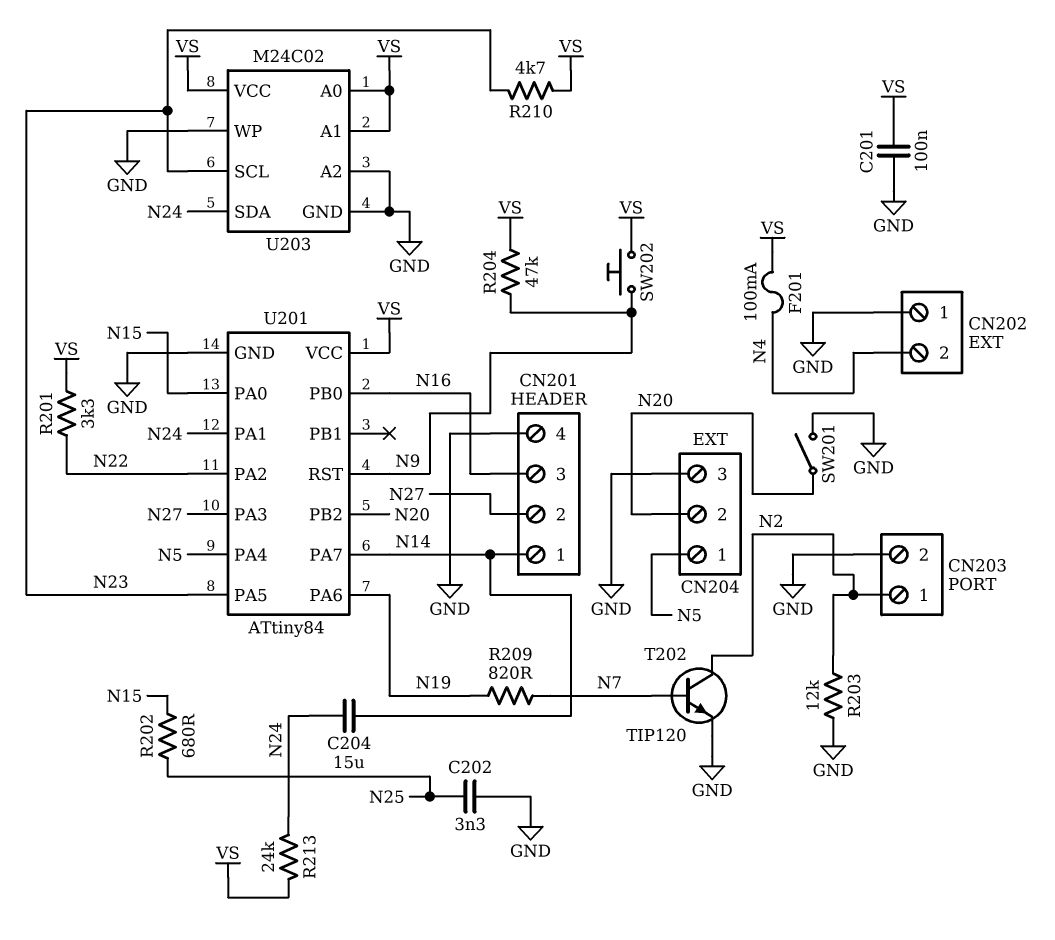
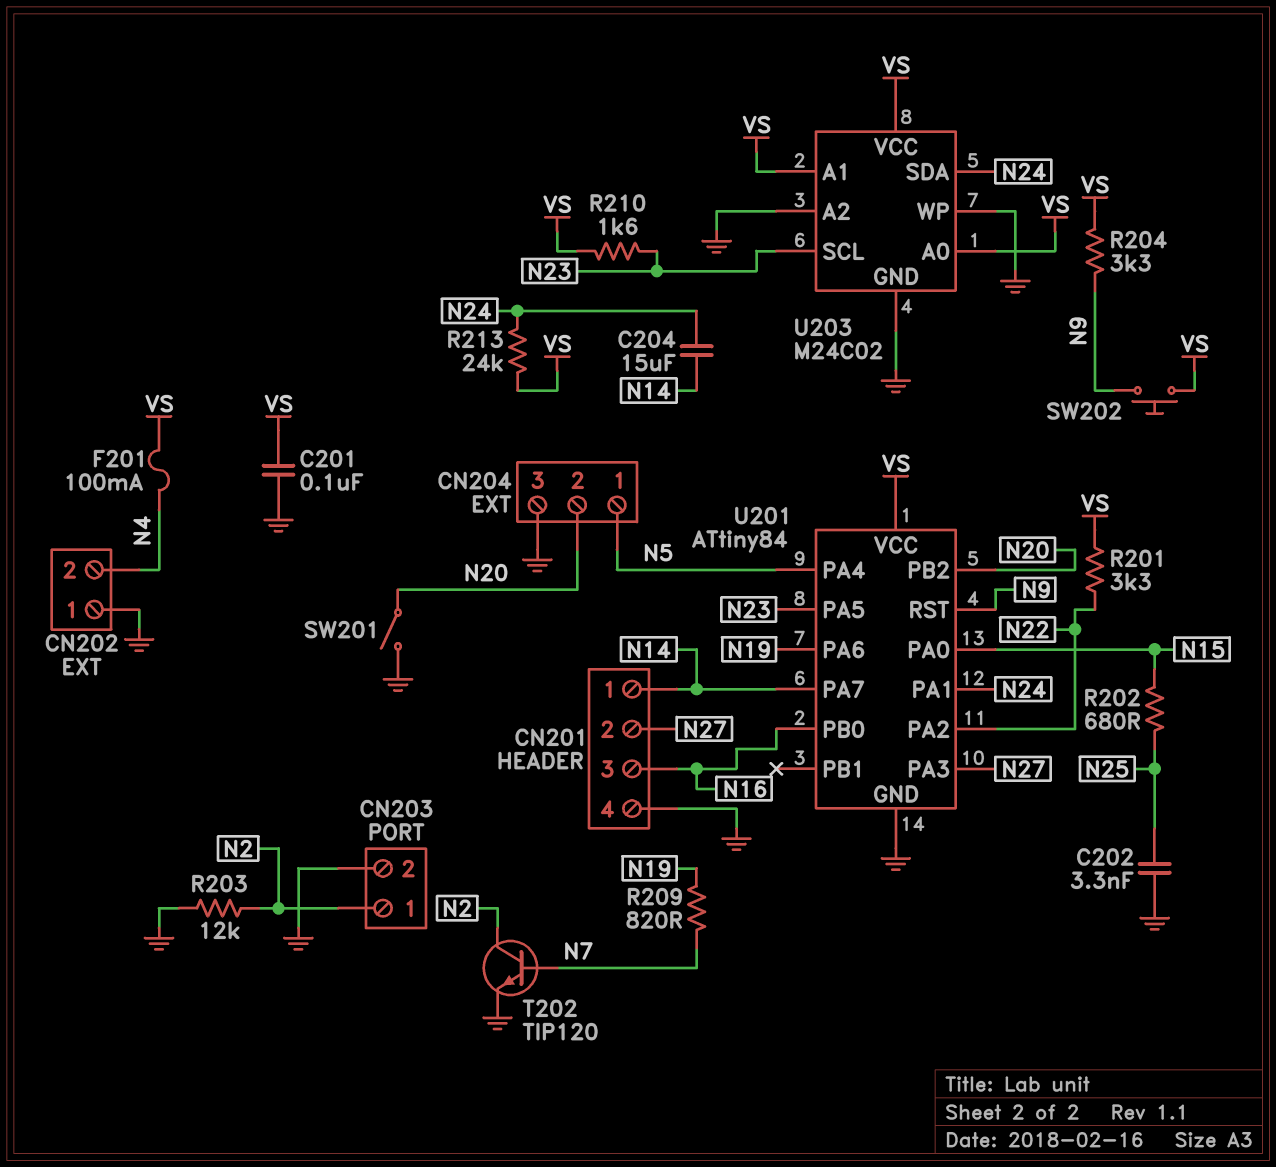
R204: 47k (N9, VS) -> 3.3k (N9, VS)
R210: 4.7k (N23, VS) -> 1.6k (N23, VS)

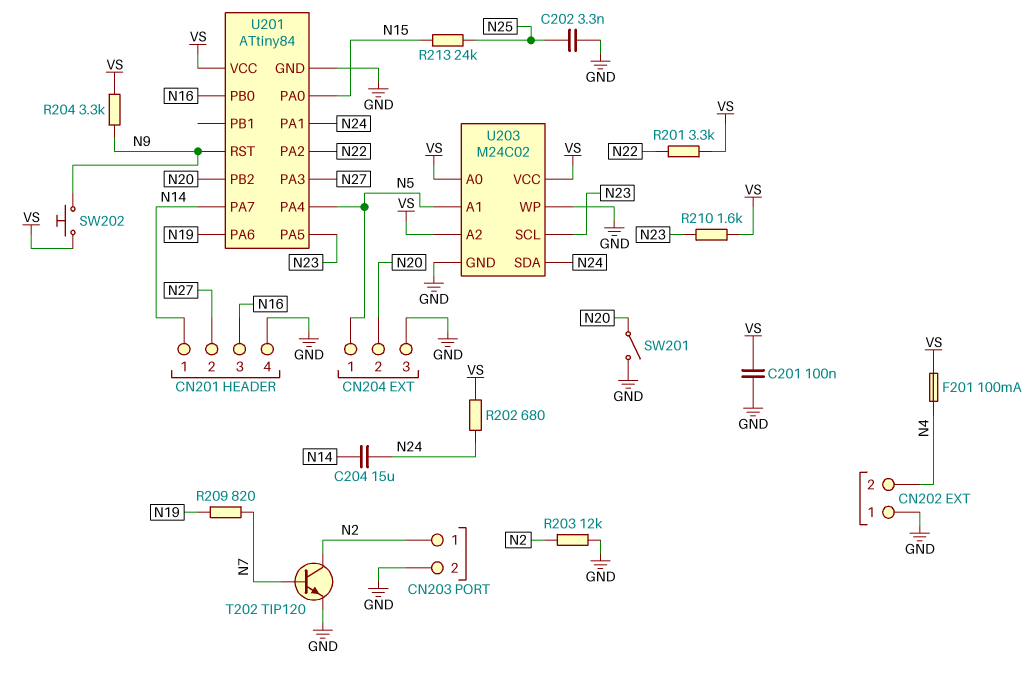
R202: 680 (N15, N25) -> 680 (N24, VS)
R213: 24k (N24, VS) -> 24k (N15, N25)
U203 pin A1: VS -> N5
U203 pin A2: GND -> VS

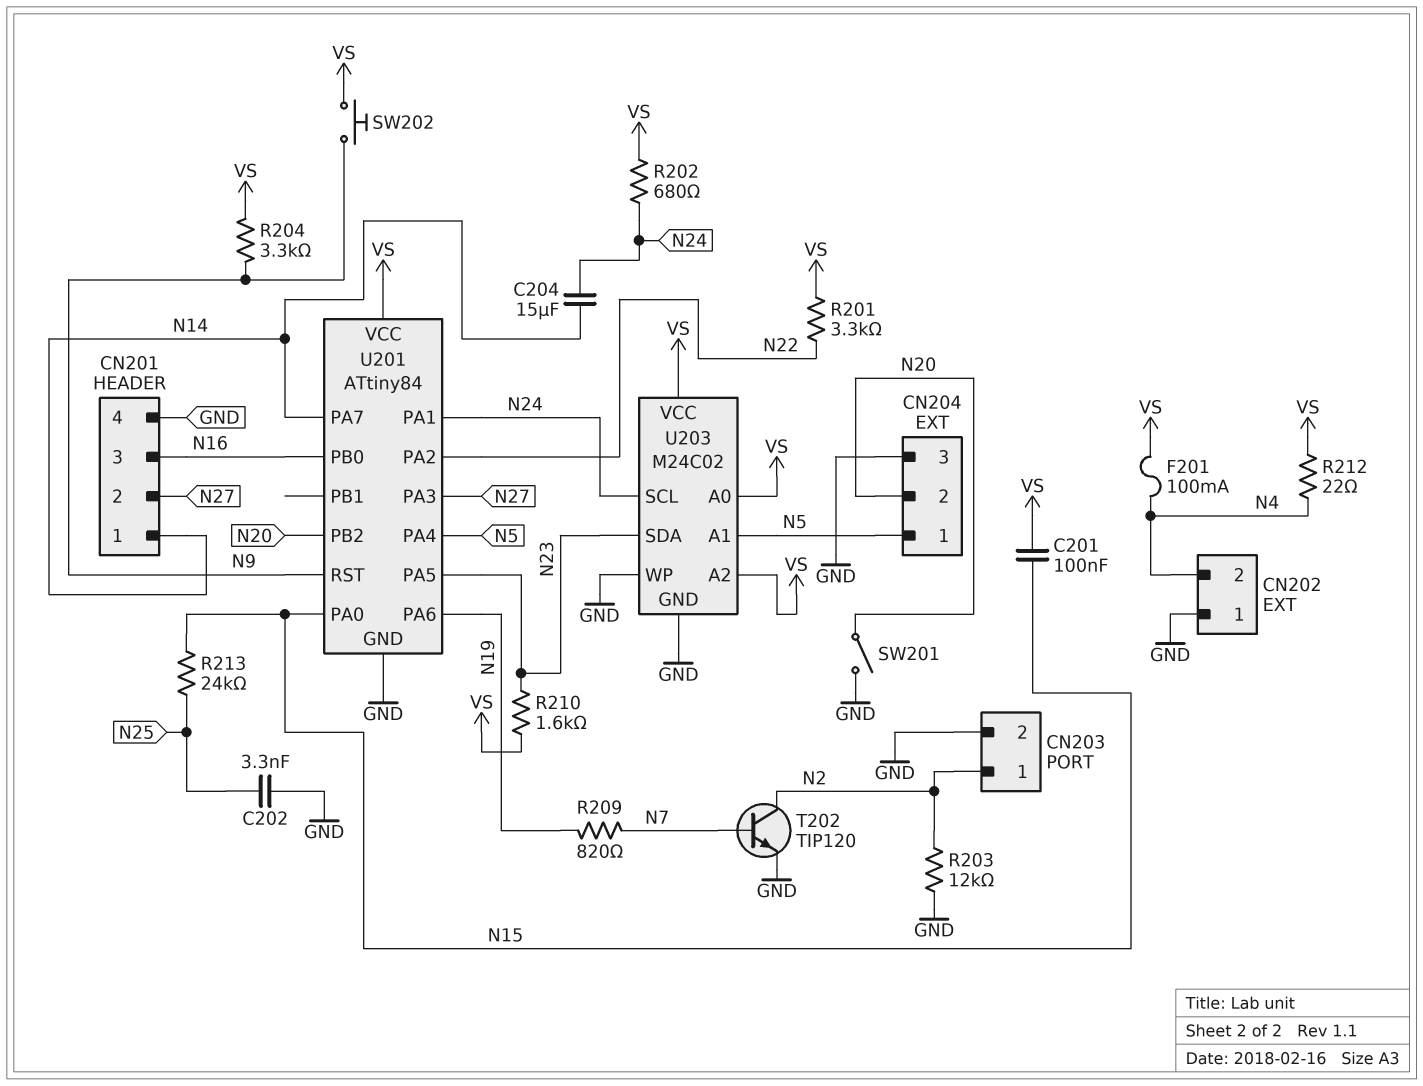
C201: 100nF (GND, VS) -> 100nF (N15, VS)
R212: none -> 22 (N4, VS)
U203 pin SCL: N23 -> N24
U203 pin SDA: N24 -> N23

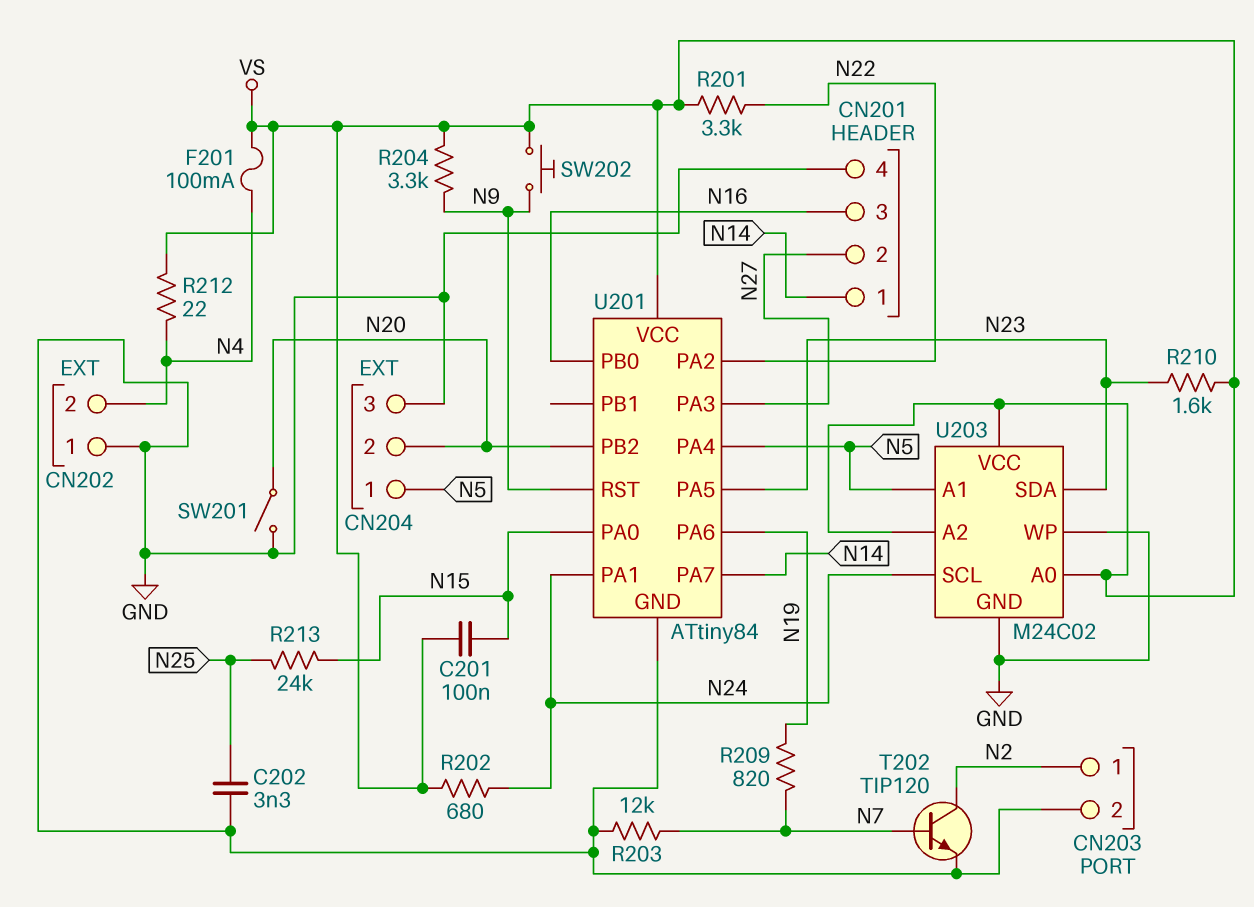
C204: 15uF (N14, N24) -> none
R203: 12k (GND, N2) -> 12k (GND, N7)

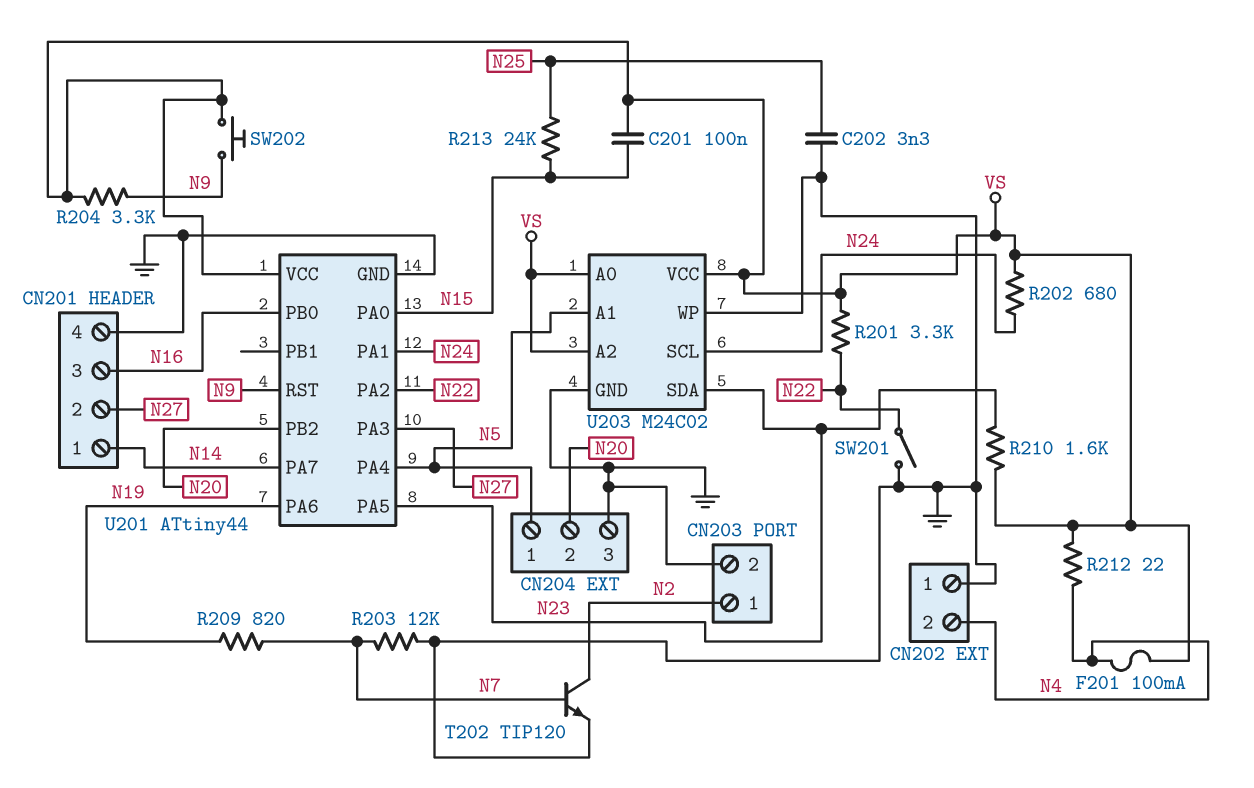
SW201: switch (GND, N20) -> switch (GND, N22)
U201: ATtiny84 -> ATtiny44

